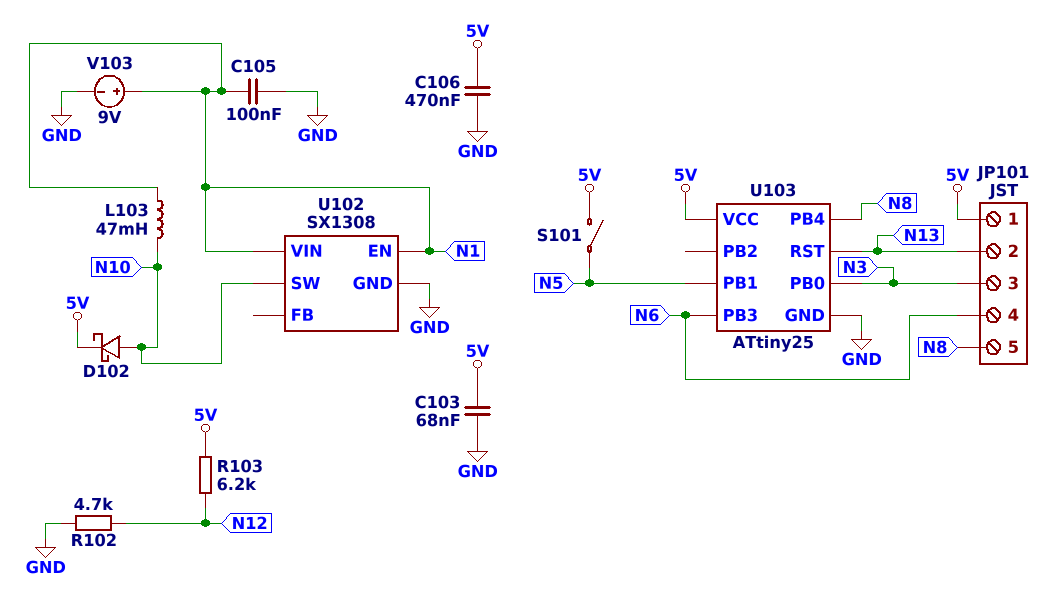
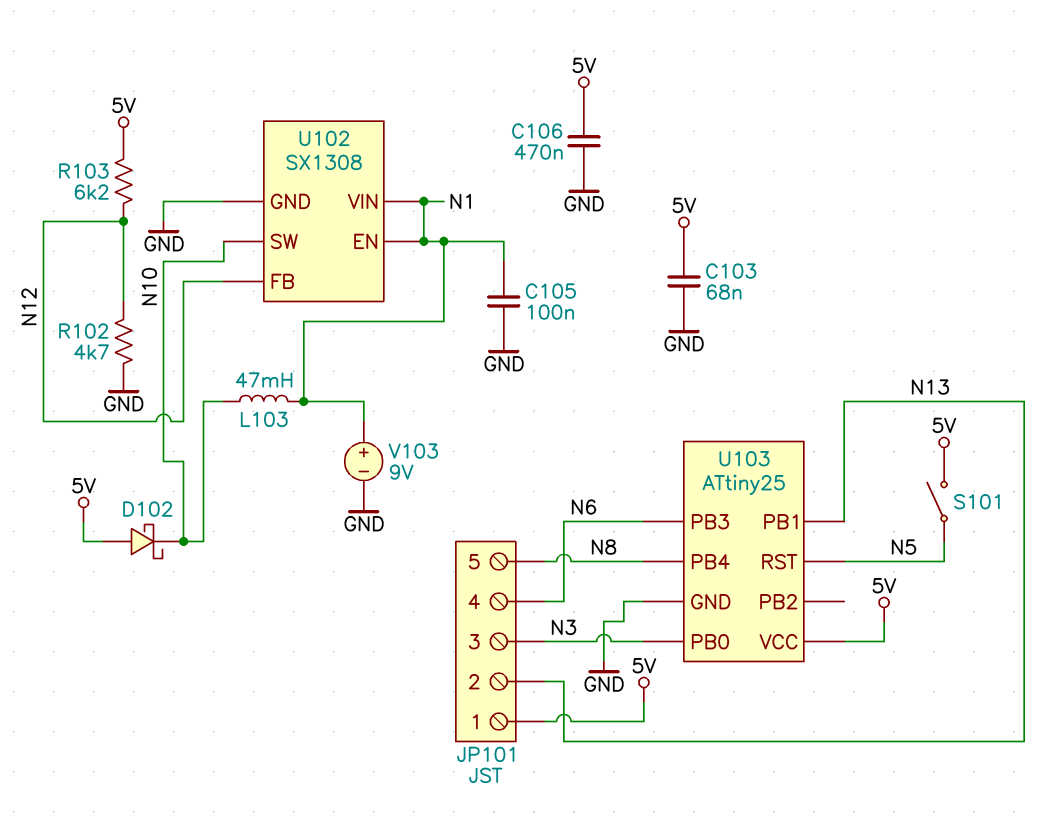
D102: schottky (A N10, K 5V) -> schottky (A 5V, K N10)
U102 pin FB: none -> N12
U103 pin PB1: N5 -> N13
U103 pin RST: N13 -> N5

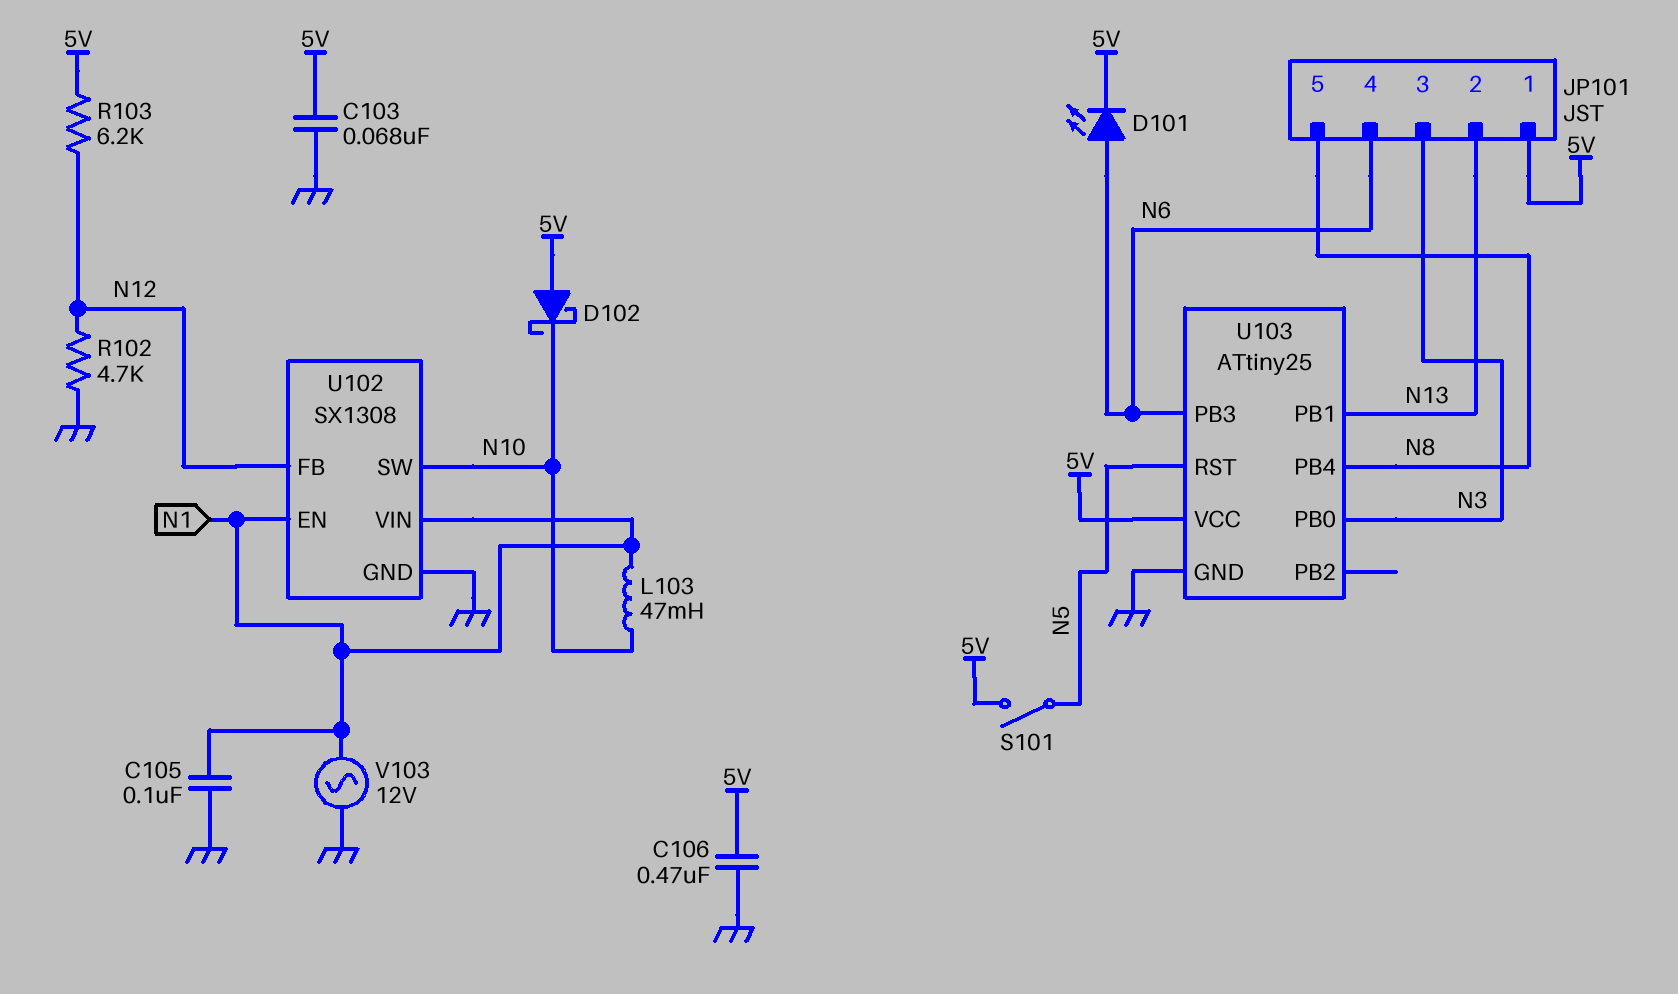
D101: none -> LED (A N6, K 5V)
V103: 9V (plus N1, minus GND) -> AC 12V (GND, N1)

